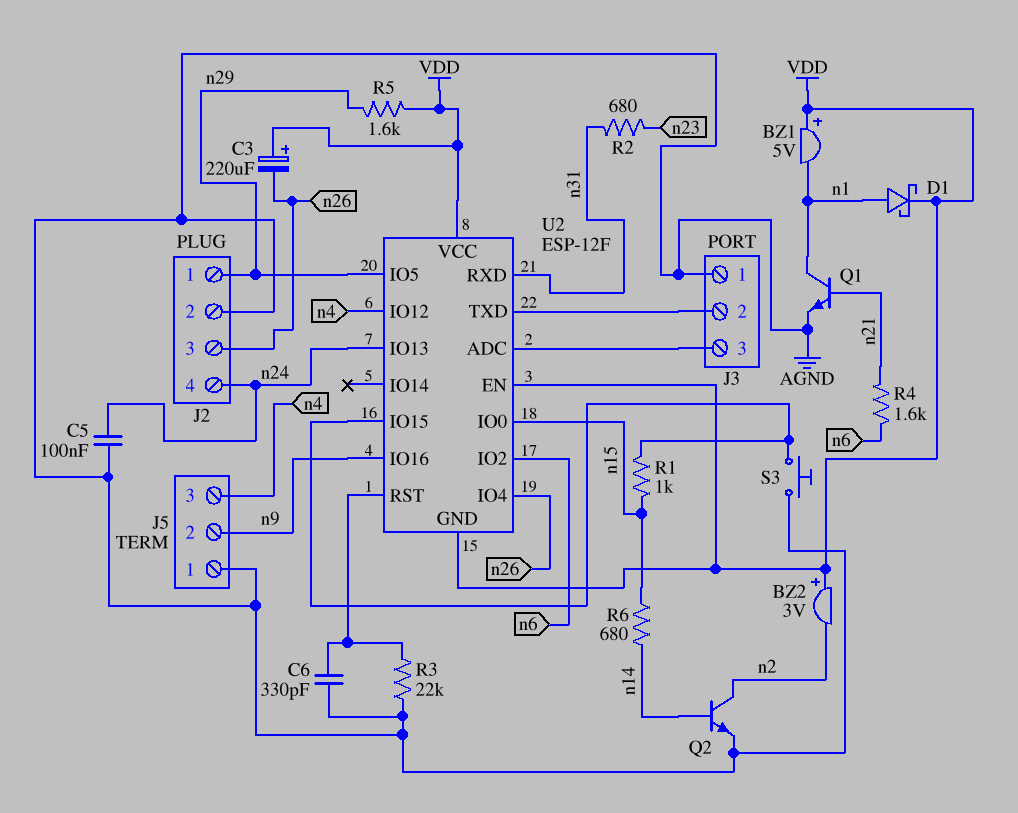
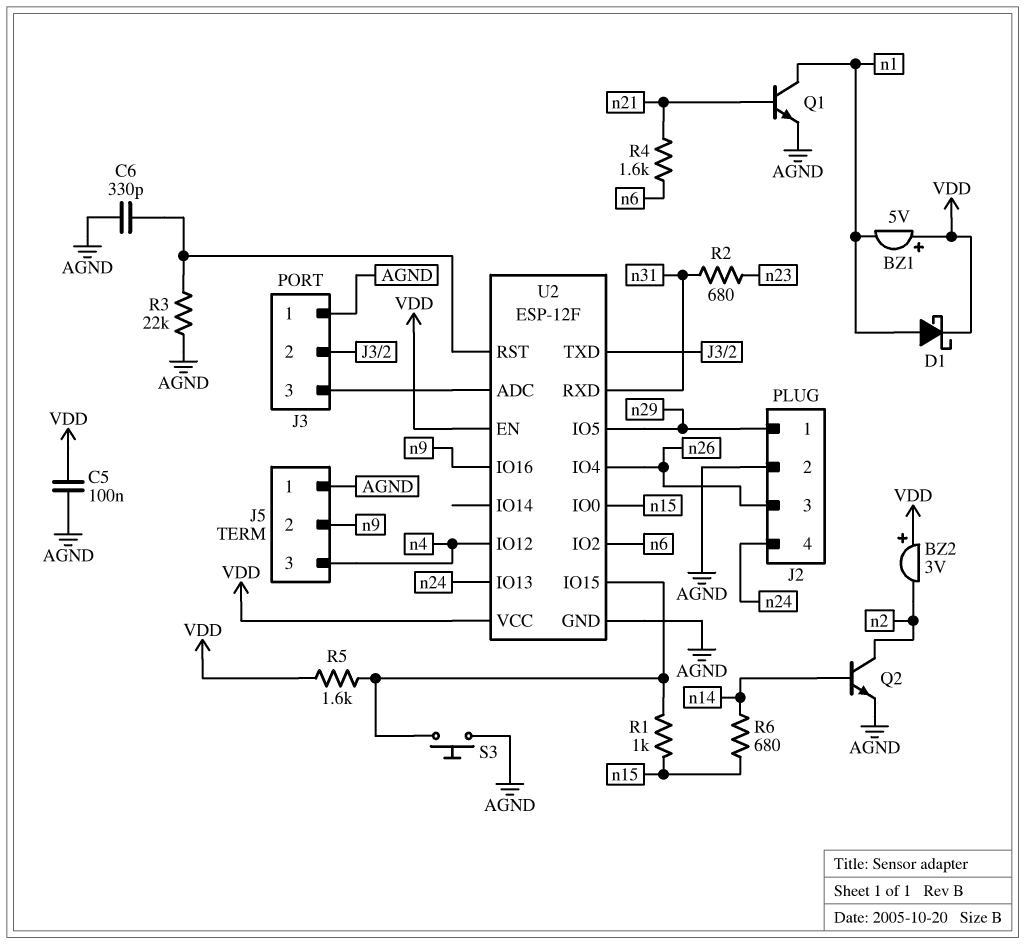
C3: 220uF (plus VDD, minus n26) -> none
C5: 100nF (AGND, n24) -> 100nF (AGND, VDD)
R5: 1.6k (VDD, n29) -> 1.6k (U2/IO15, VDD)
U2 pin GND: VDD -> AGND

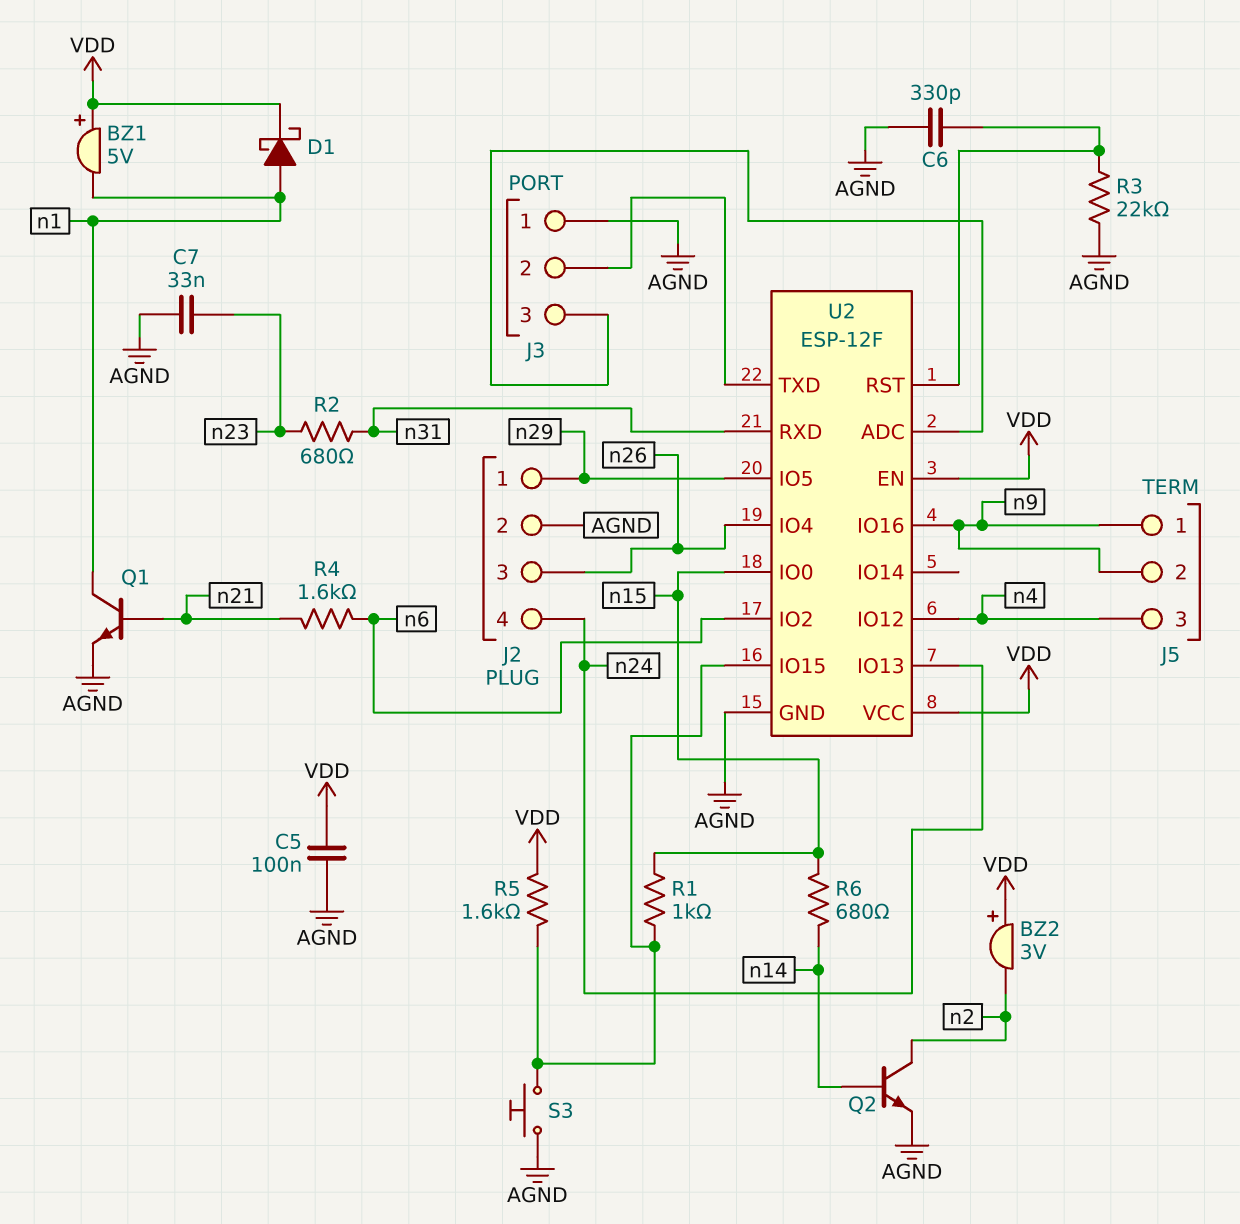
C7: none -> 33nF (AGND, n23)
J5 pin 1: AGND -> n9

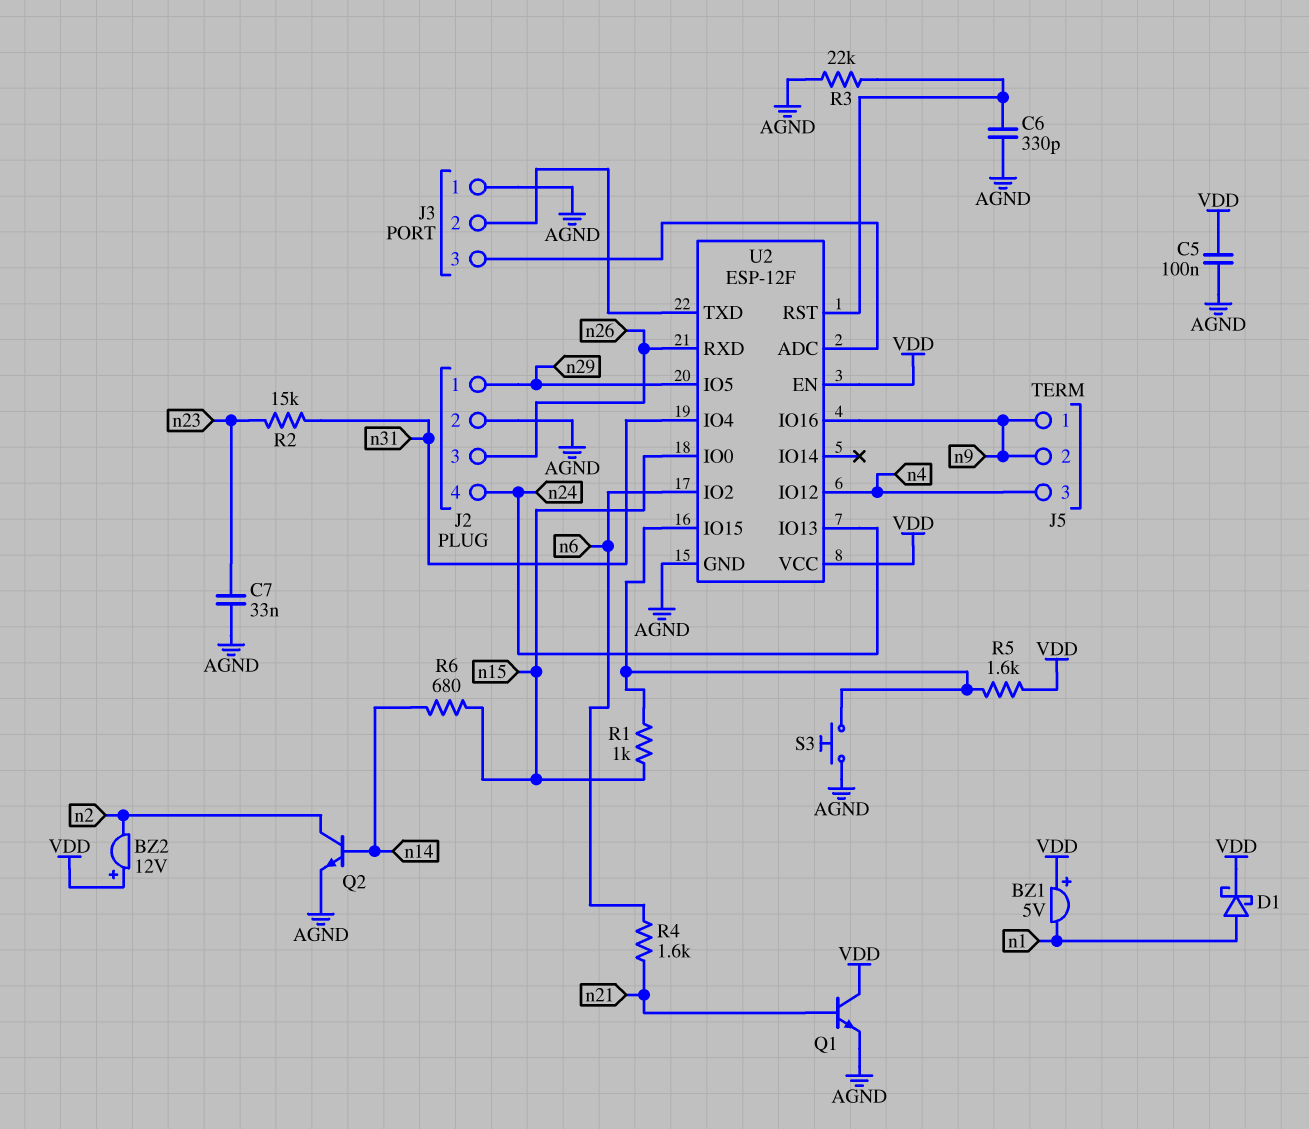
BZ2: buzzer 3V (plus VDD, minus n2) -> buzzer 12V (plus VDD, minus n2)
Q1: NPN (B n21, C n1, E AGND) -> NPN (B n21, C VDD, E AGND)
R2: 680 (n23, n31) -> 15k (n23, n31)
U2 pin IO4: n26 -> n31
U2 pin RXD: n31 -> n26

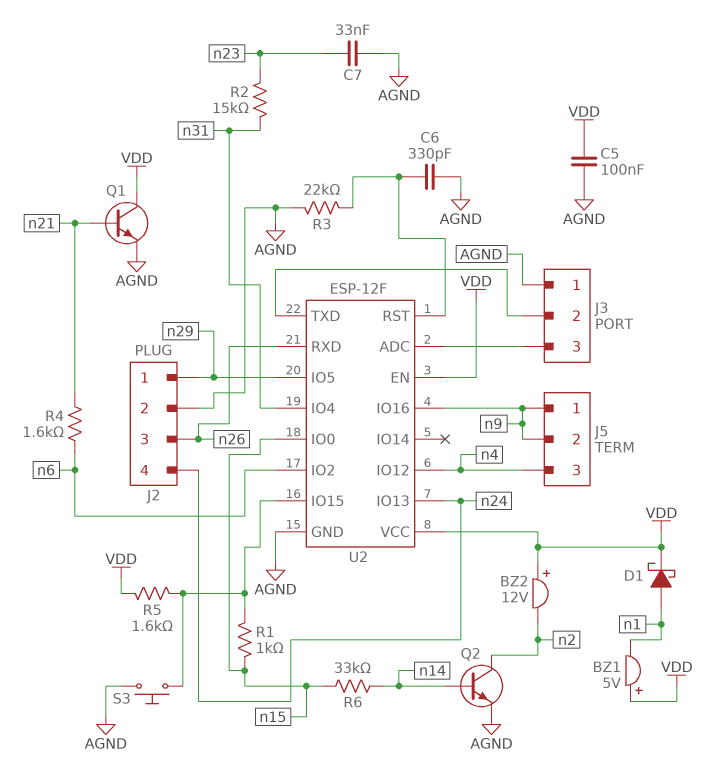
R6: 680 (n14, n15) -> 33k (n14, n15)

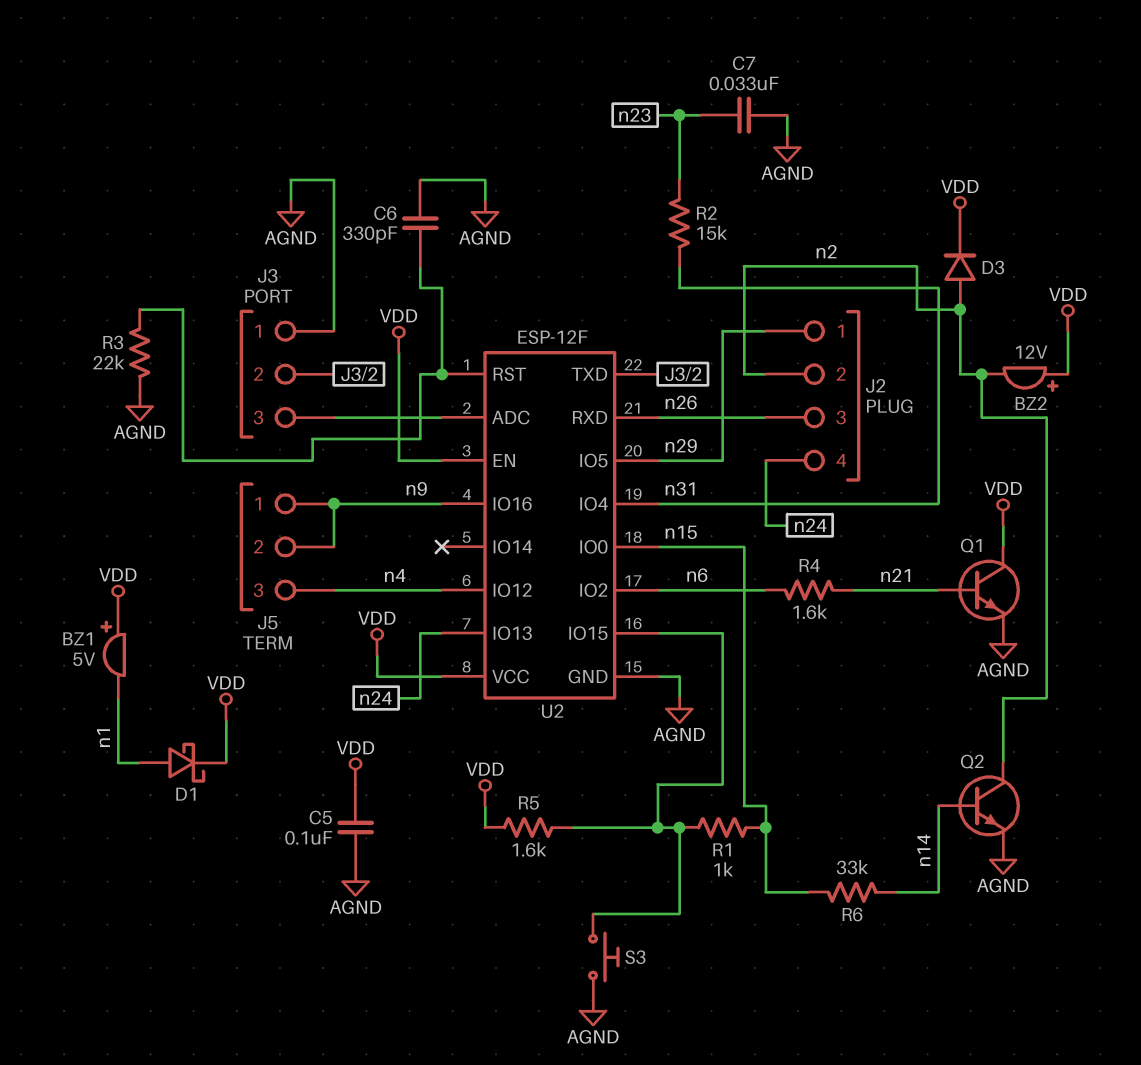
D3: none -> diode (A n2, K VDD)
J2 pin 2: AGND -> n2

